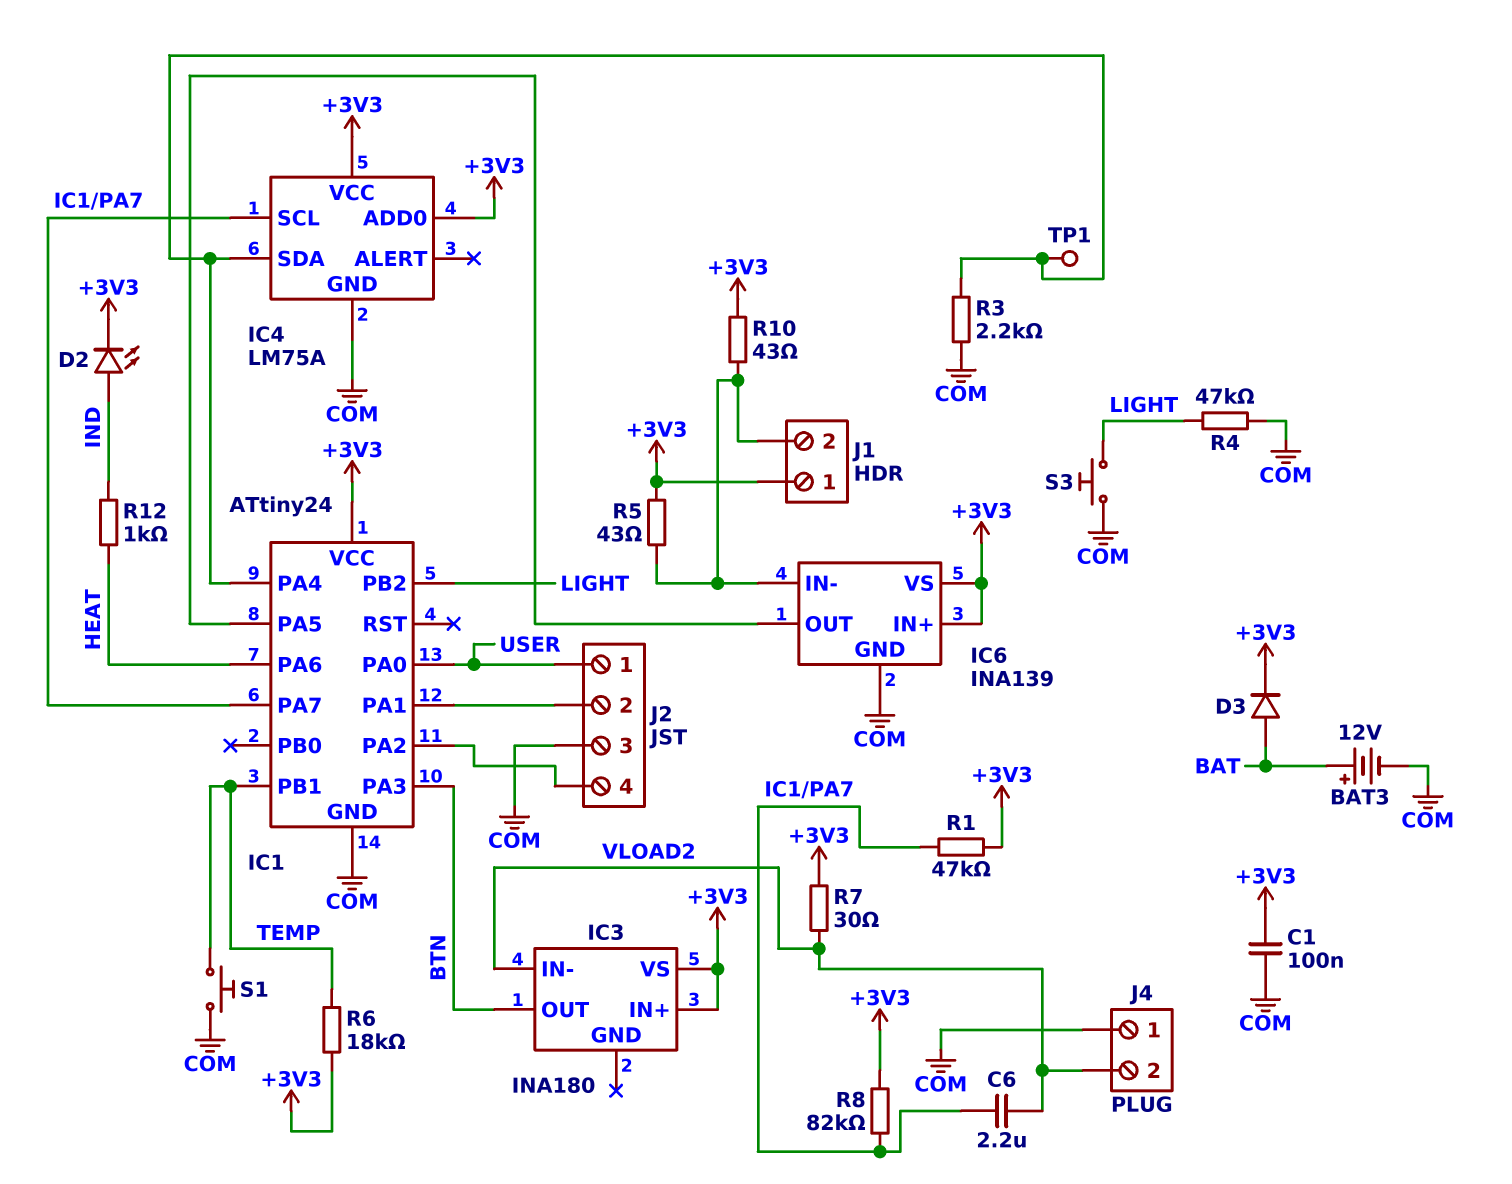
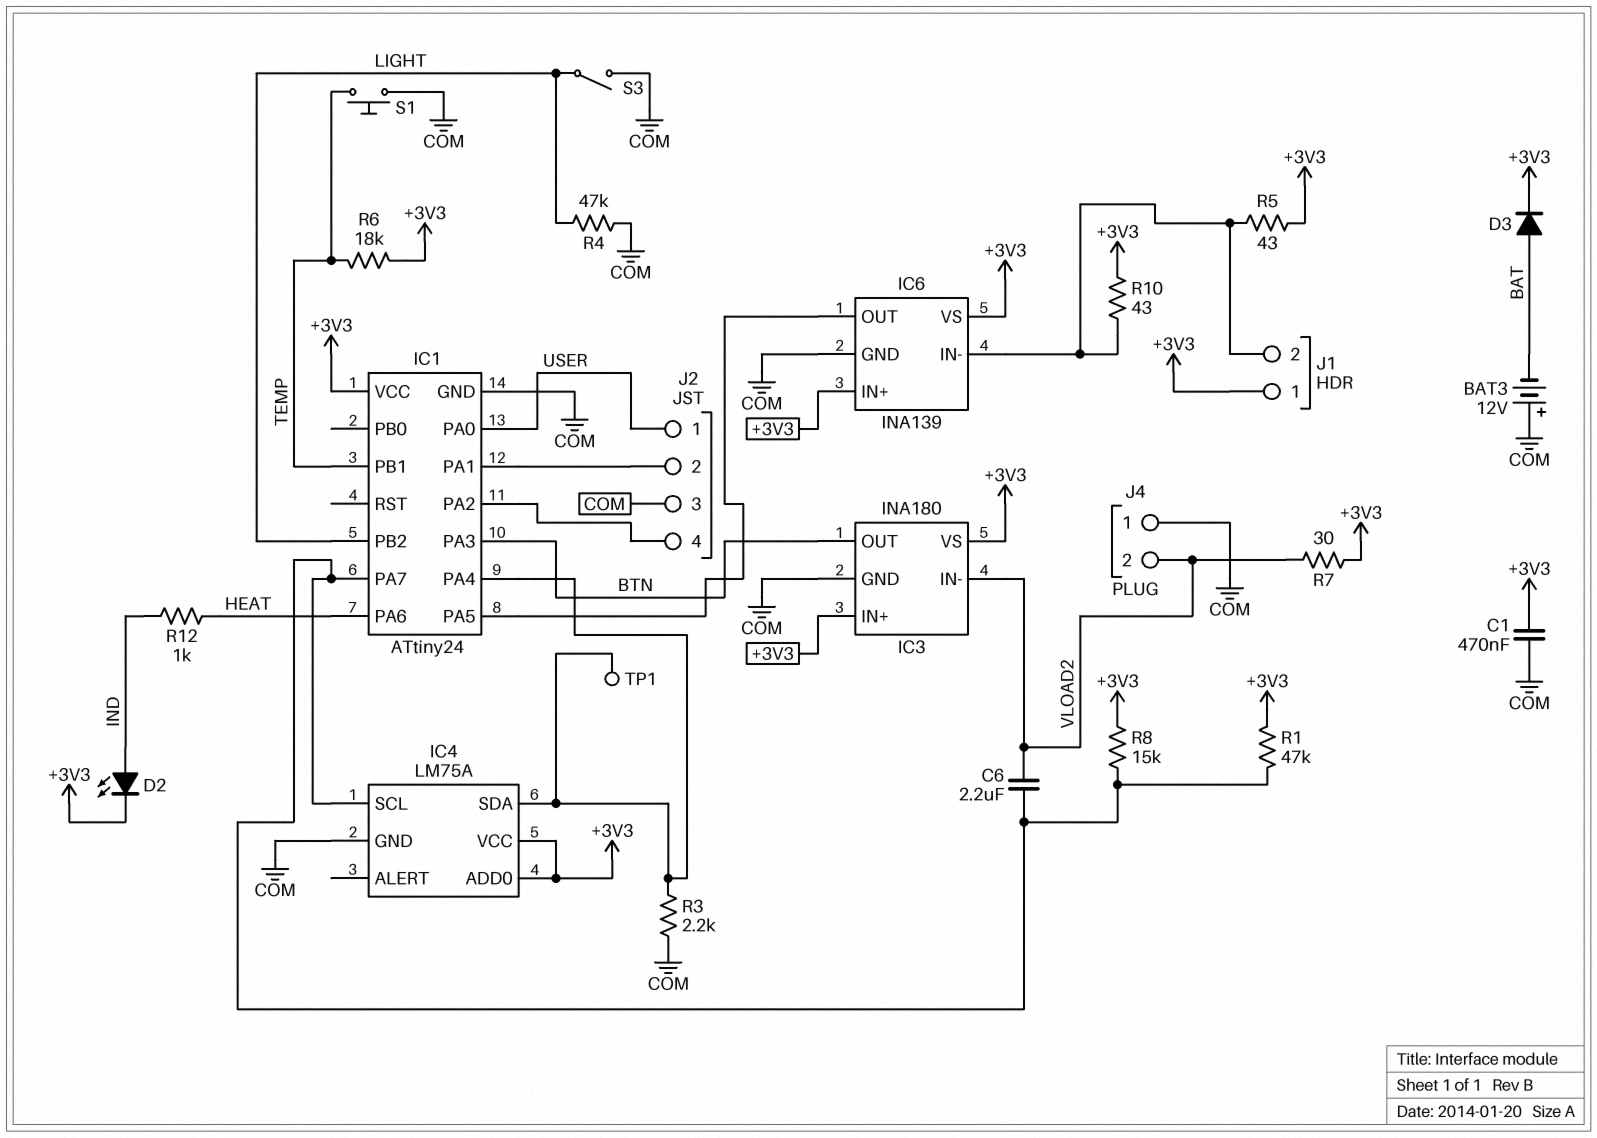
BAT3: 12V (plus BAT, minus COM) -> 12V (plus COM, minus BAT)
C1: 100nF (+3V3, COM) -> 470nF (+3V3, COM)
IC3 pin GND: none -> COM
R8: 82k (+3V3, IC1/PA7) -> 15k (+3V3, IC1/PA7)
S3: button (COM, LIGHT) -> switch (COM, LIGHT)

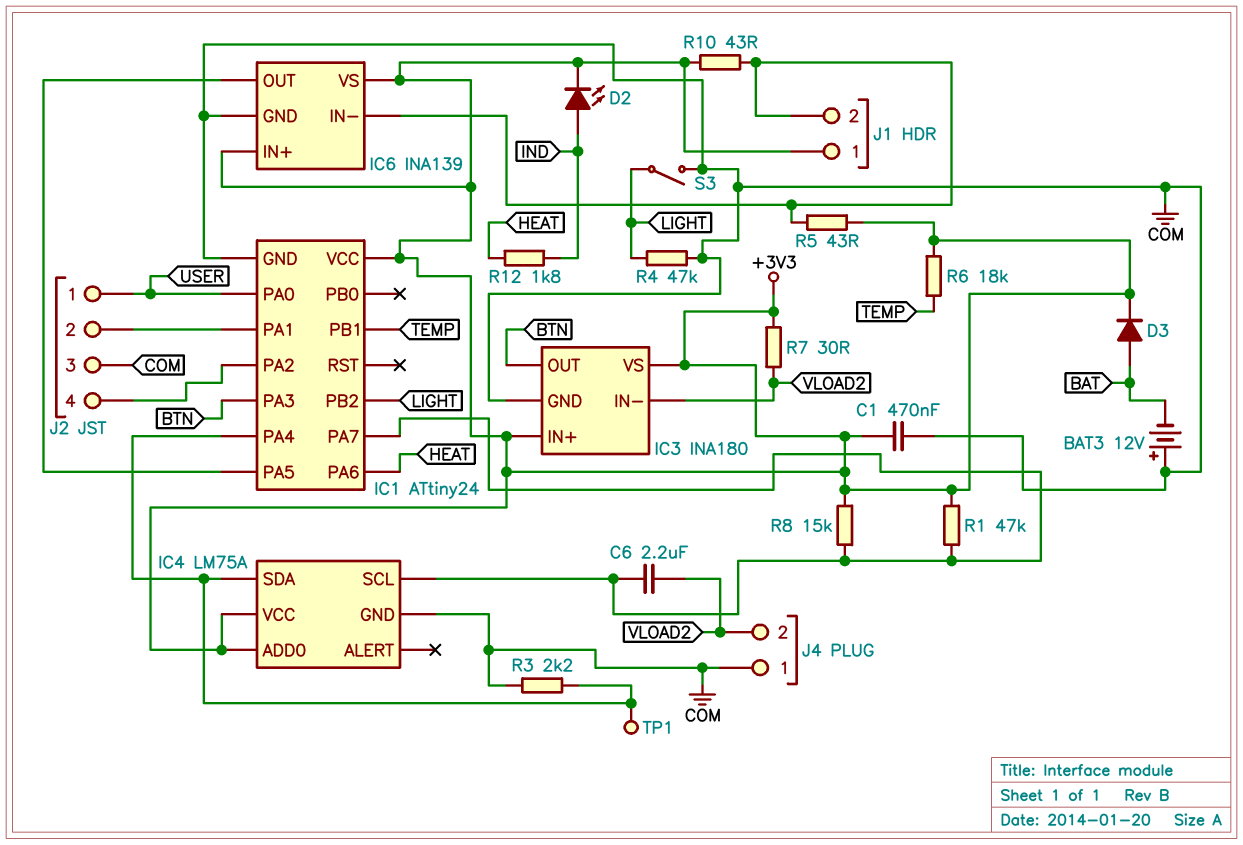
R12: 1k (HEAT, IND) -> 1.8k (HEAT, IND)
S1: button (COM, TEMP) -> none

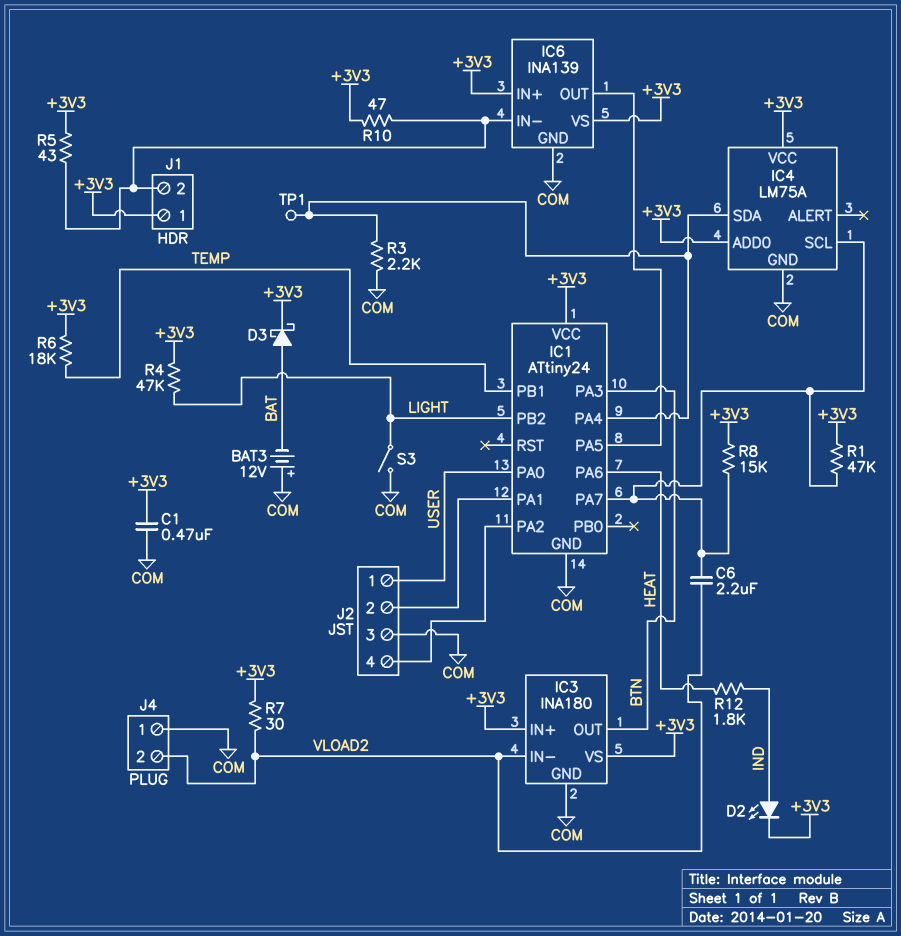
D3: diode (A BAT, K +3V3) -> schottky (A BAT, K +3V3)
R4: 47k (COM, LIGHT) -> 47k (+3V3, LIGHT)
R10: 43 (+3V3, IC6/IN-) -> 47 (+3V3, IC6/IN-)

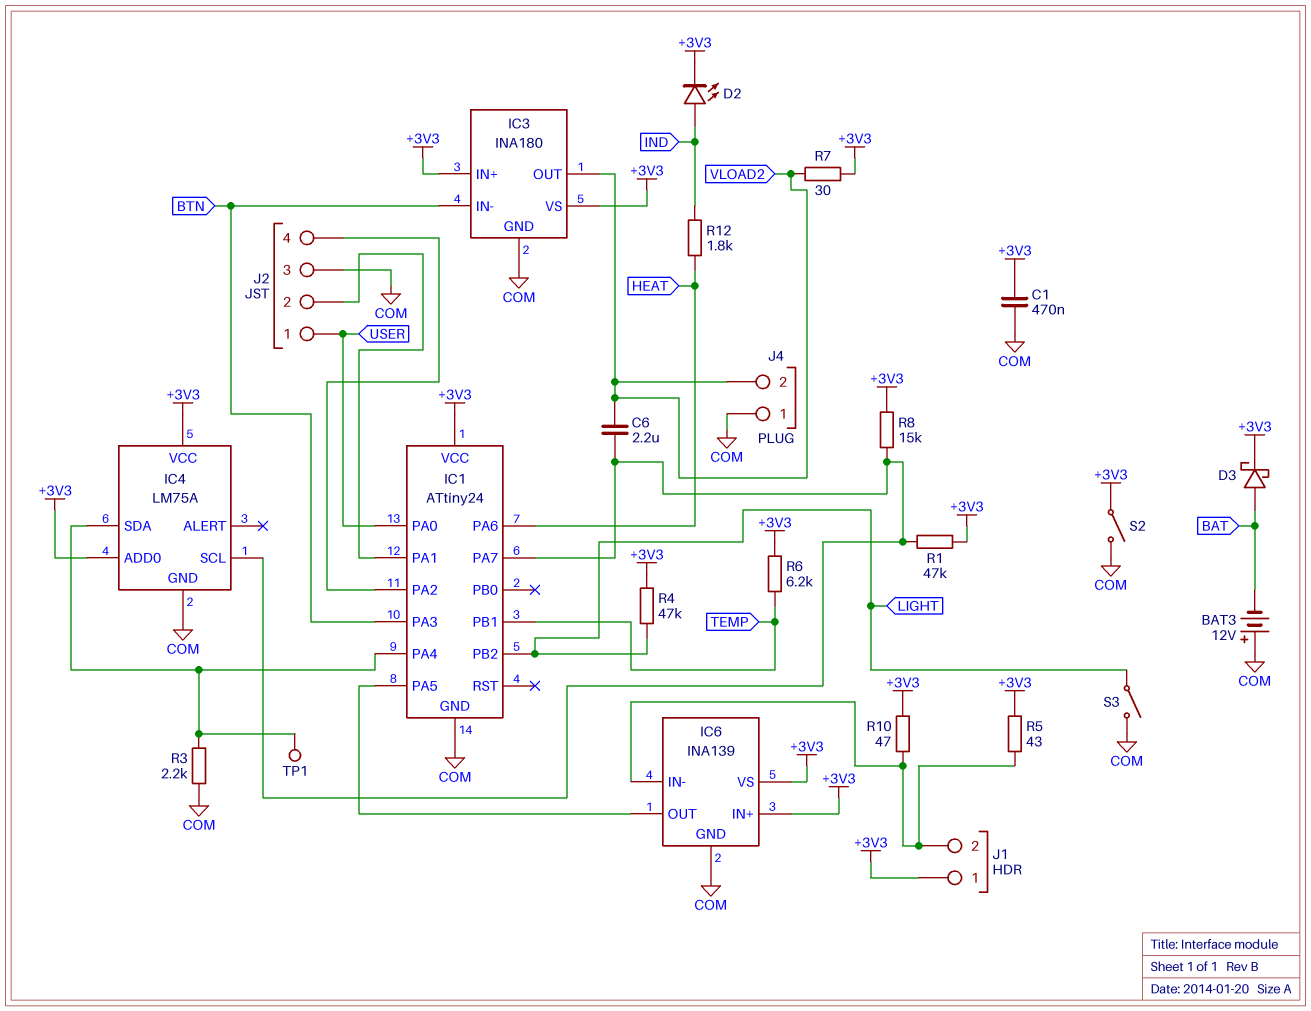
IC3 pin IN-: VLOAD2 -> BTN
IC3 pin OUT: BTN -> VLOAD2
R6: 18k (+3V3, TEMP) -> 6.2k (+3V3, TEMP)
S2: none -> switch (+3V3, COM)

